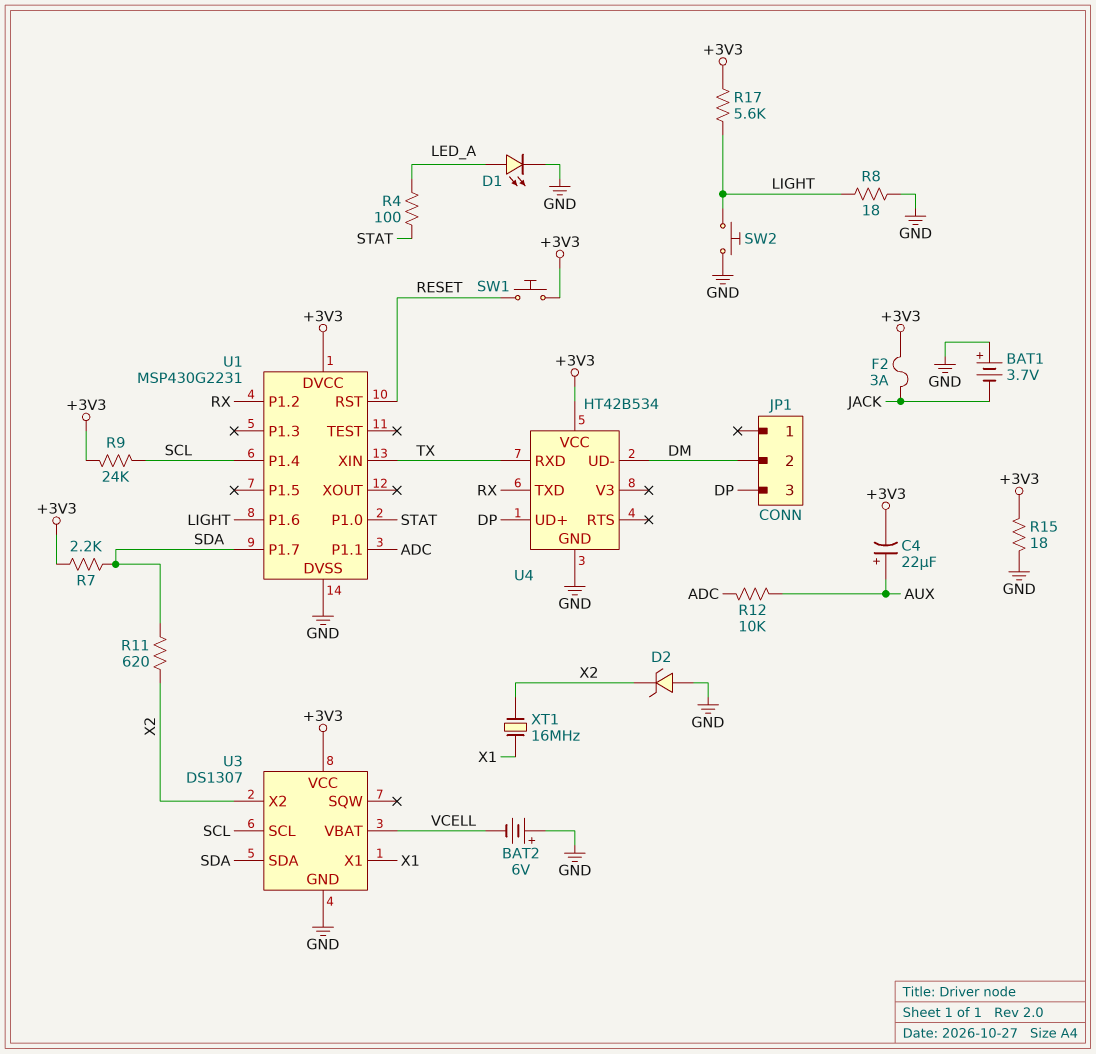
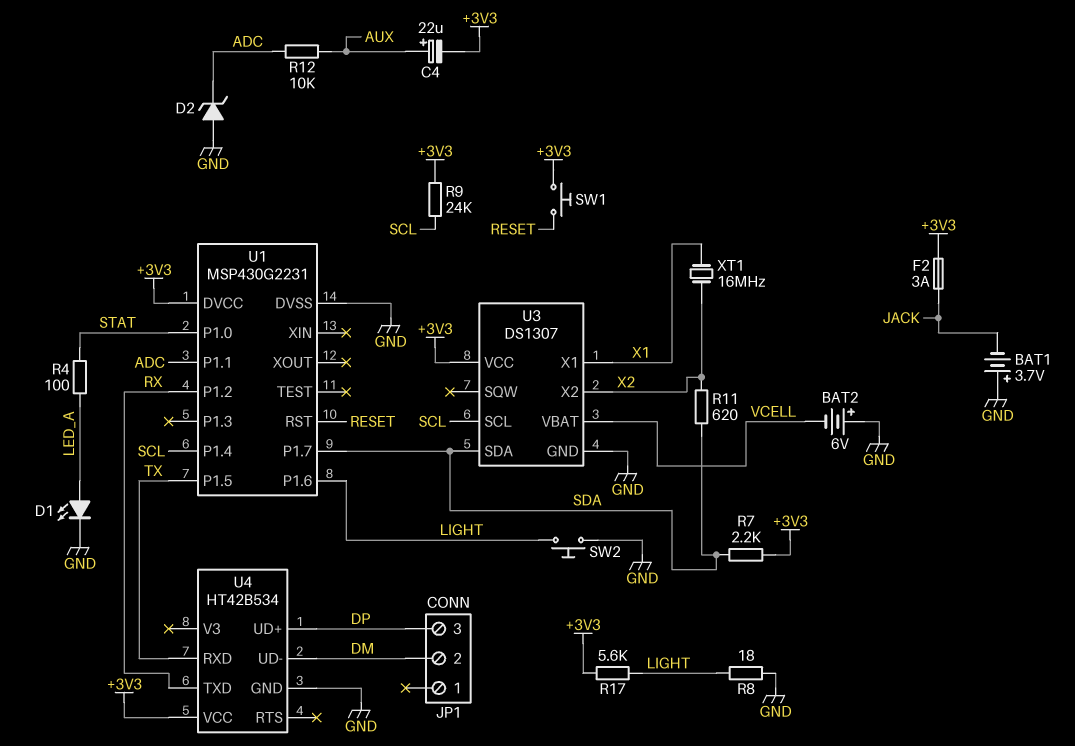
D2: zener (A GND, K X2) -> zener (A GND, K ADC)
R15: 18 (+3V3, GND) -> none
U1 pin P1.5: none -> TX
U1 pin XIN: TX -> none

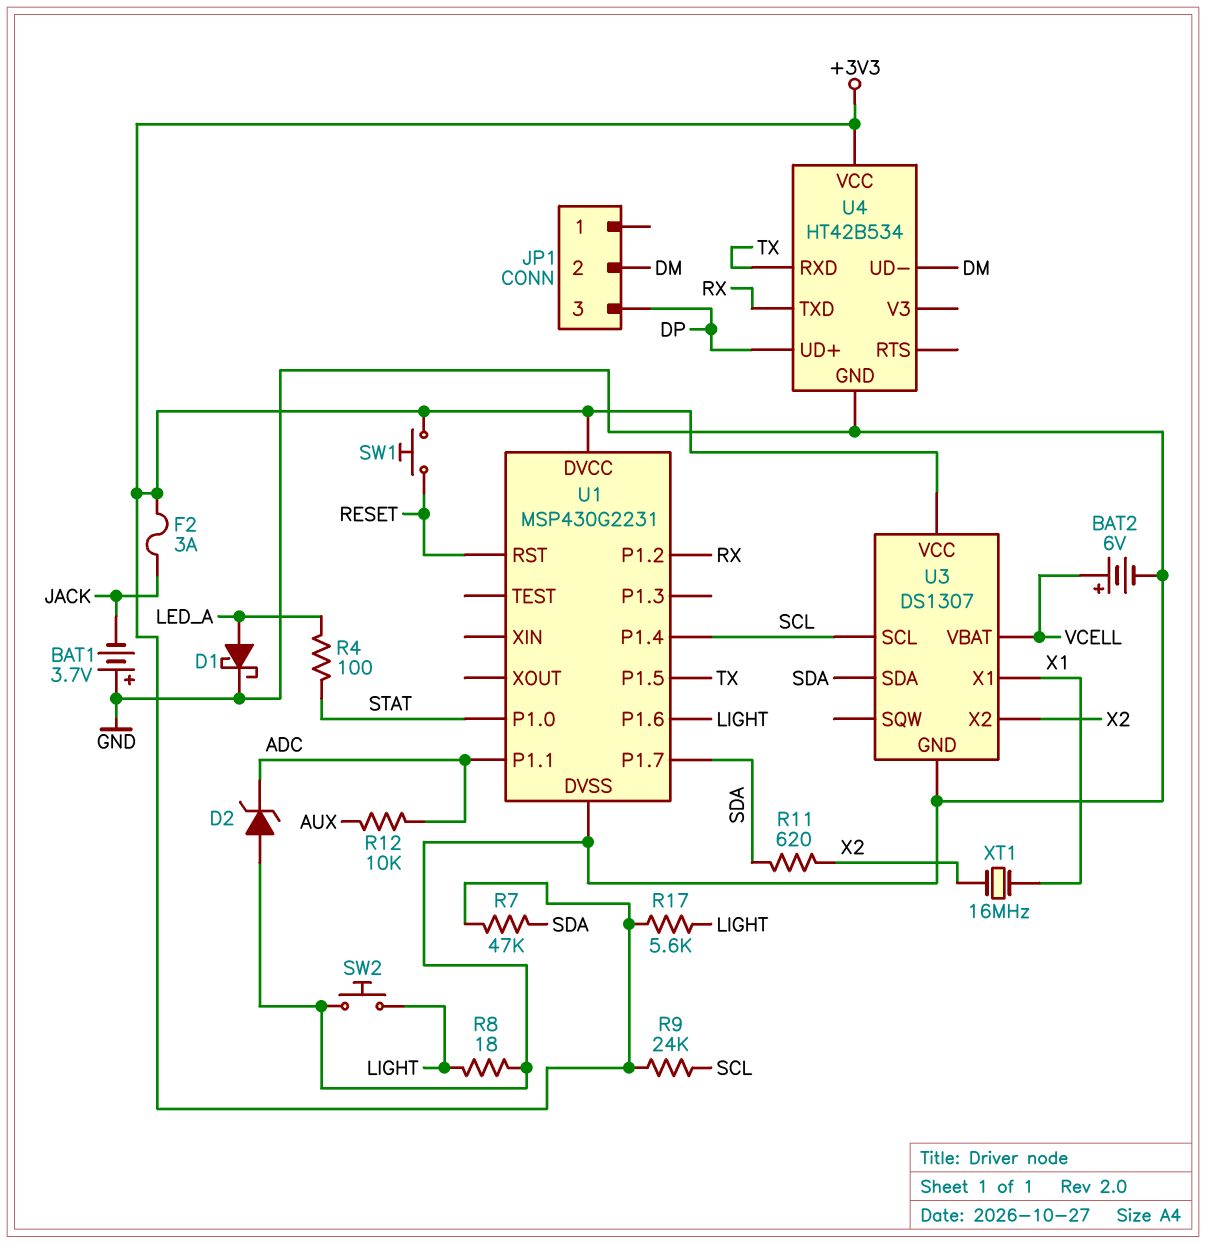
BAT2: 6V (plus GND, minus VCELL) -> 6V (plus VCELL, minus GND)
C4: 22uF (plus AUX, minus +3V3) -> none
D1: LED (A LED_A, K GND) -> schottky (A LED_A, K GND)
R7: 2.2k (+3V3, SDA) -> 47k (+3V3, SDA)

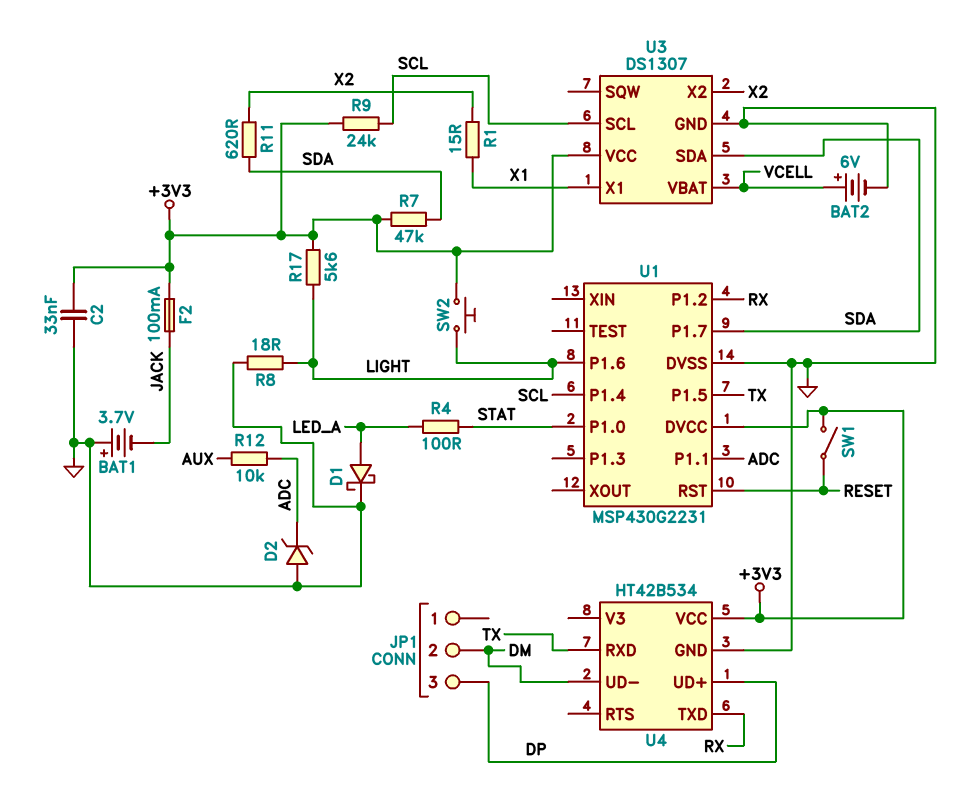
C2: none -> 33nF (+3V3, GND)
F2: 3A (+3V3, JACK) -> 100mA (+3V3, JACK)
R1: none -> 15 (X1, X2)
SW1: button (+3V3, RESET) -> switch (+3V3, RESET)
SW2: button (GND, LIGHT) -> button (+3V3, LIGHT)
XT1: 16MHz (X1, X2) -> none

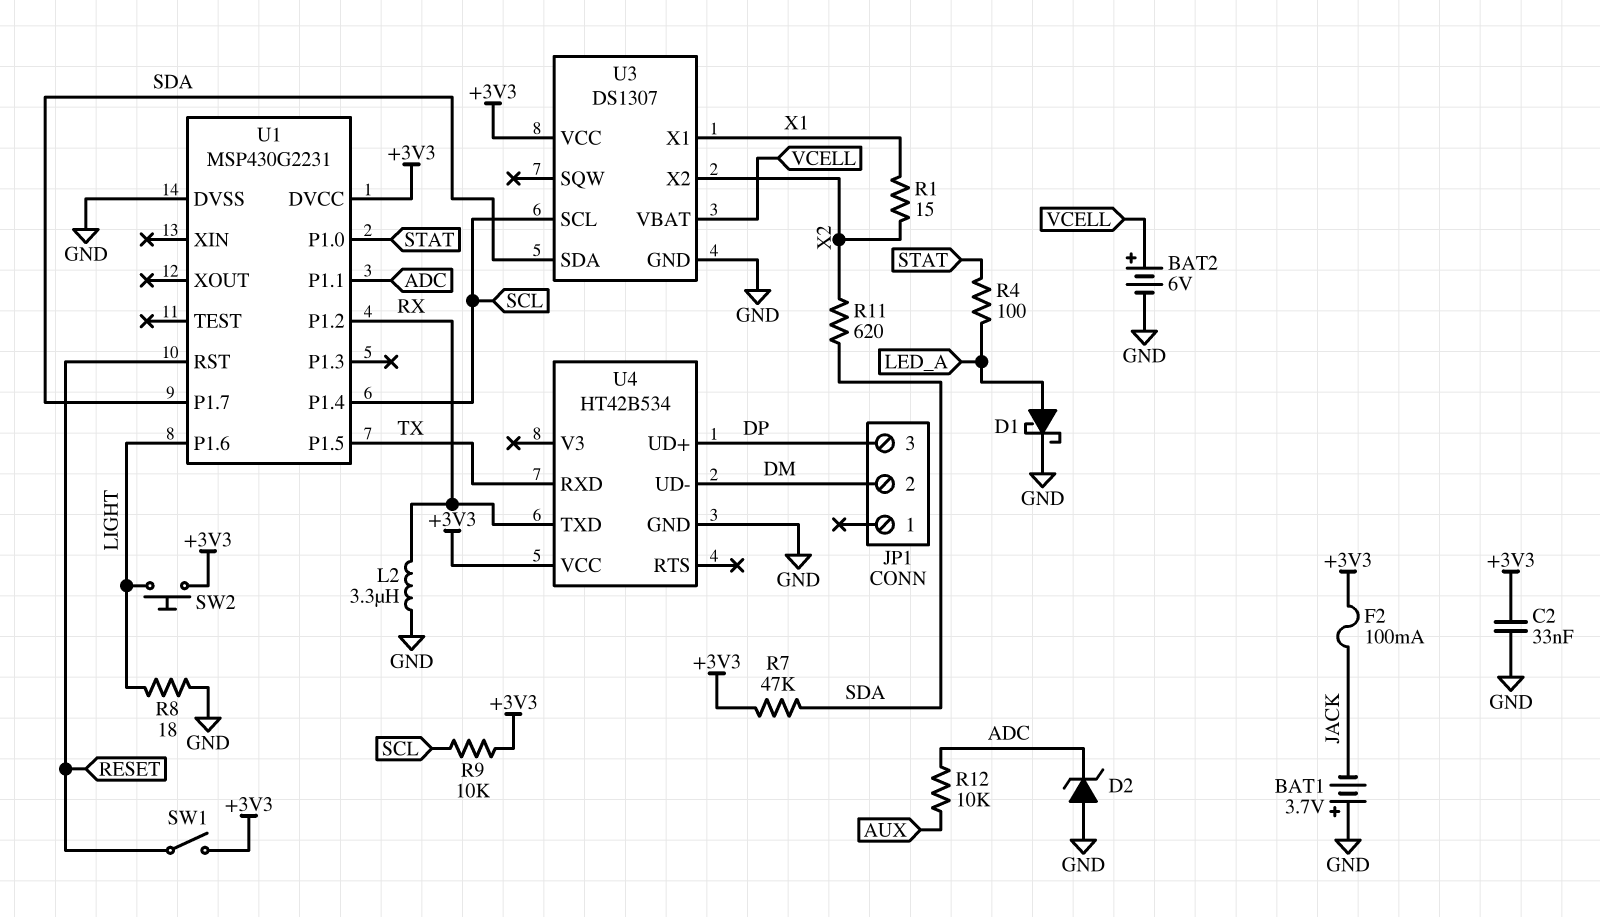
L2: none -> 3.3uH (GND, RX)
R9: 24k (+3V3, SCL) -> 10k (+3V3, SCL)
R17: 5.6k (+3V3, LIGHT) -> none

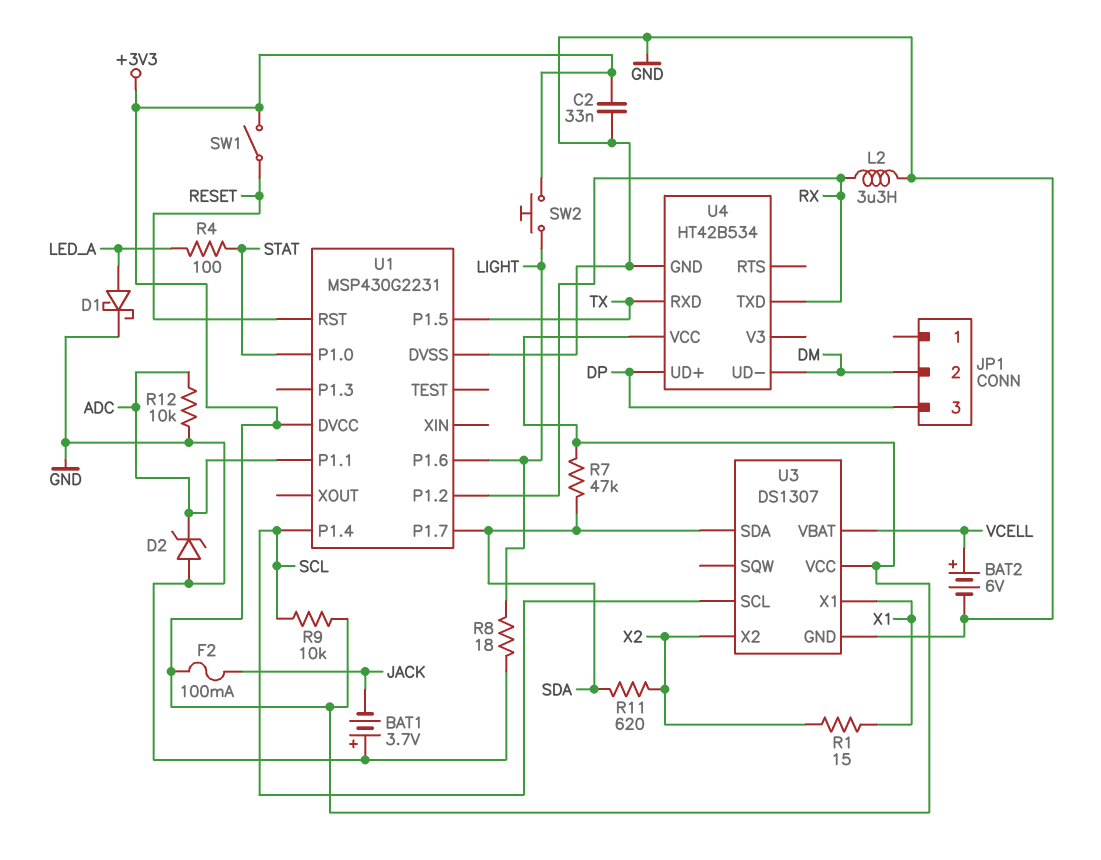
R12: 10k (ADC, AUX) -> 10k (ADC, GND)

